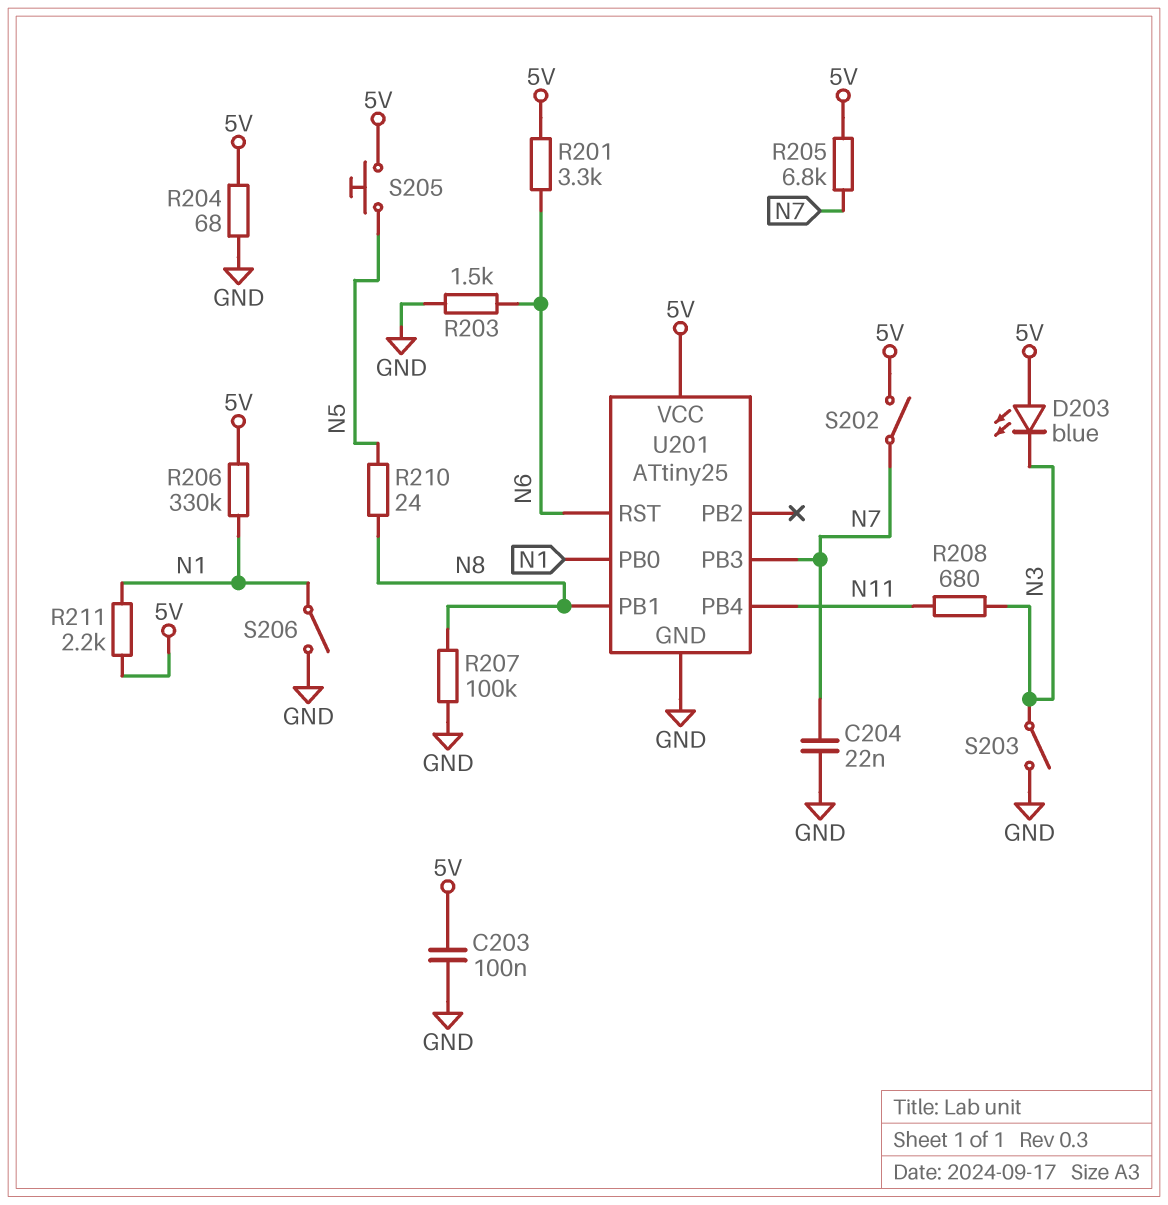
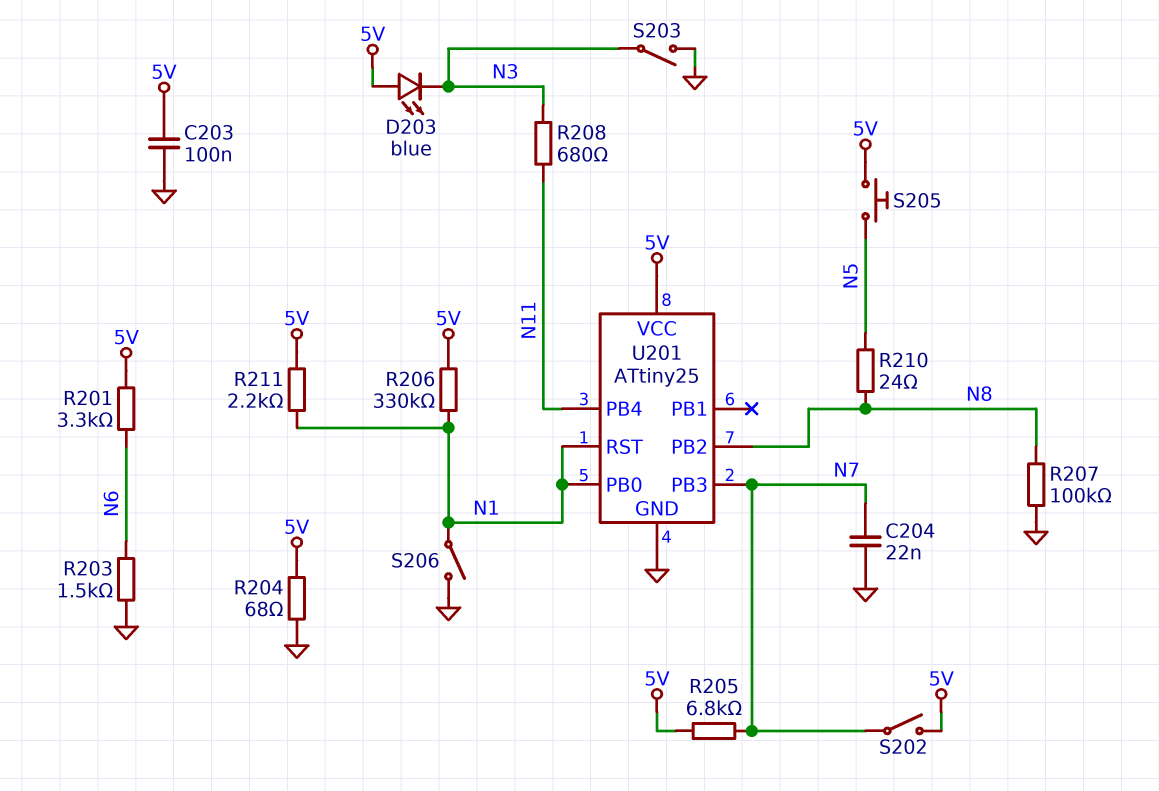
U201 pin PB1: N8 -> none
U201 pin PB2: none -> N8
U201 pin RST: N6 -> N1

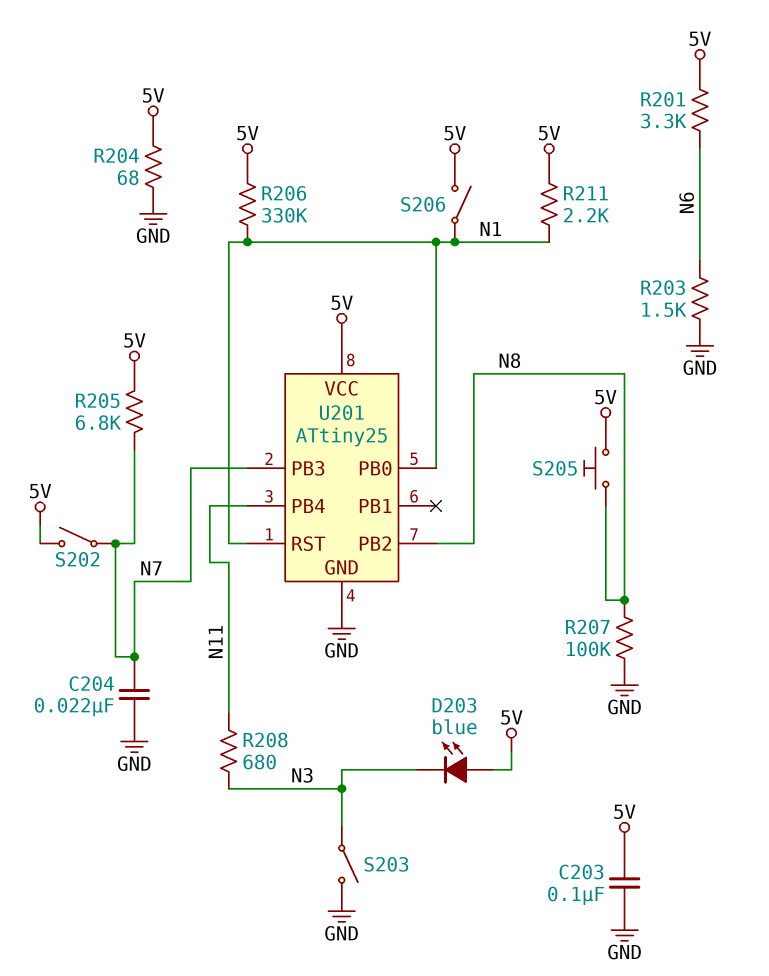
R210: 24 (N5, N8) -> none
S205: button (5V, N5) -> button (5V, N8)
S206: switch (GND, N1) -> switch (5V, N1)

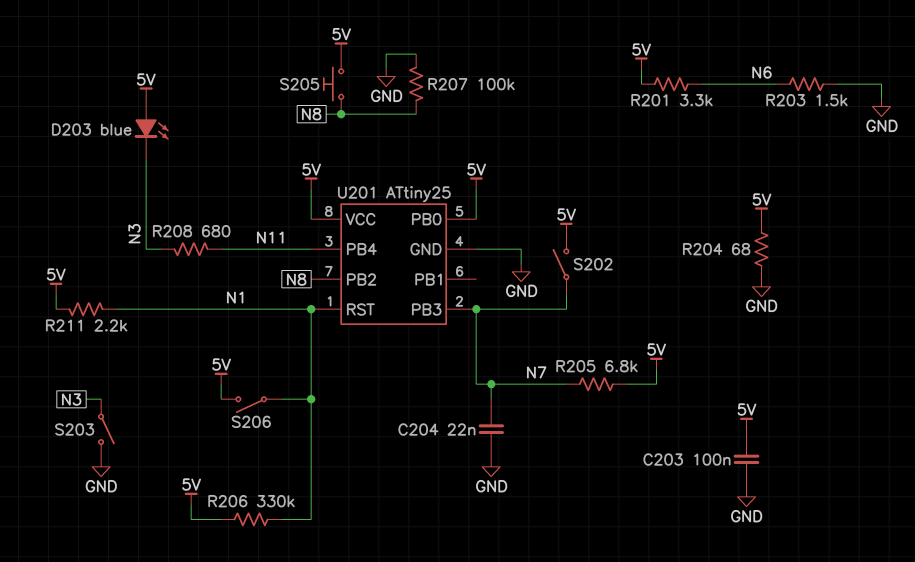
U201 pin PB0: N1 -> 5V

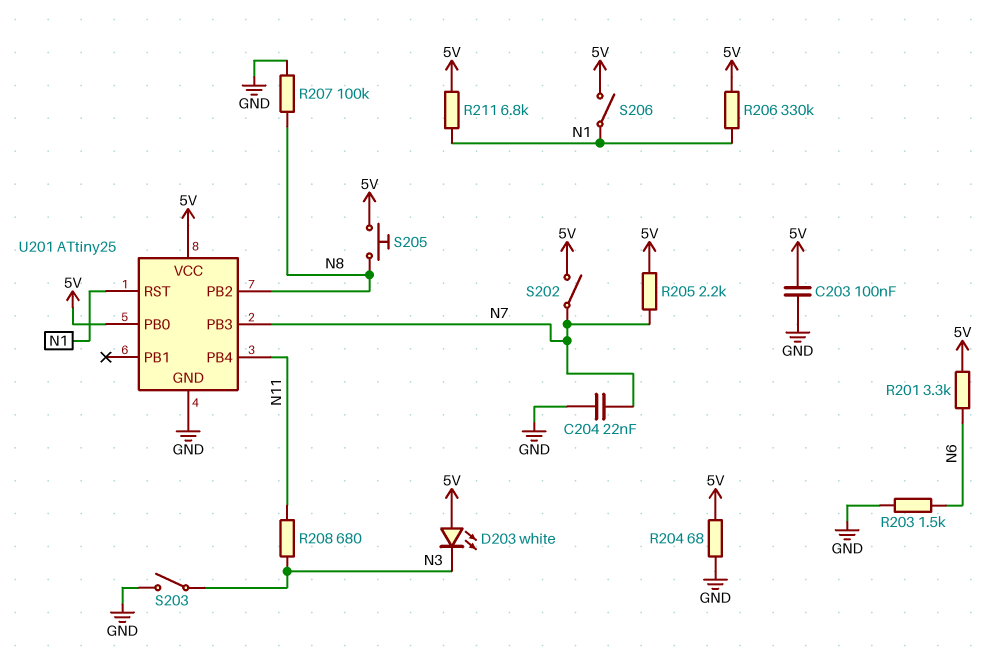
D203: LED blue (A 5V, K N3) -> LED white (A 5V, K N3)
R205: 6.8k (5V, N7) -> 2.2k (5V, N7)
R211: 2.2k (5V, N1) -> 6.8k (5V, N1)

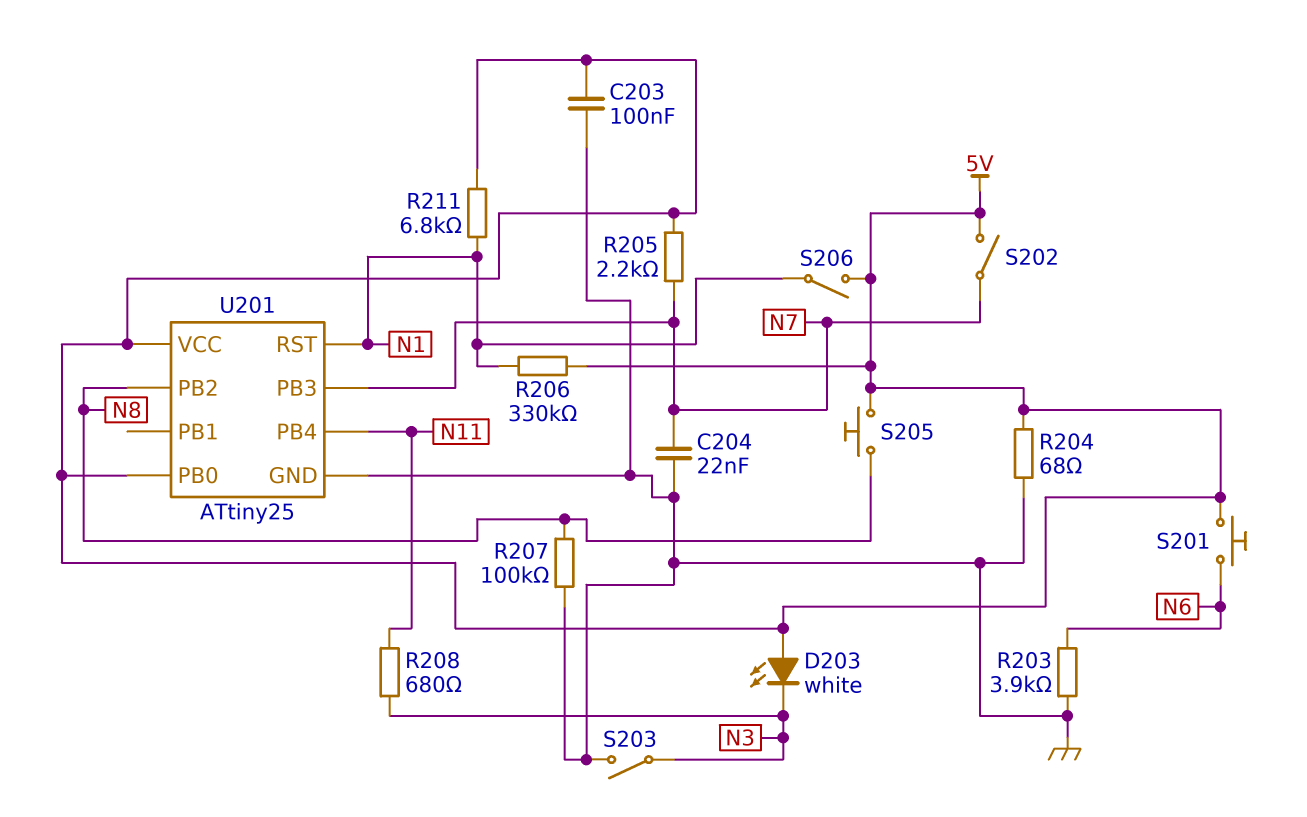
R201: 3.3k (5V, N6) -> none
R203: 1.5k (GND, N6) -> 3.9k (GND, N6)
S201: none -> button (5V, N6)

